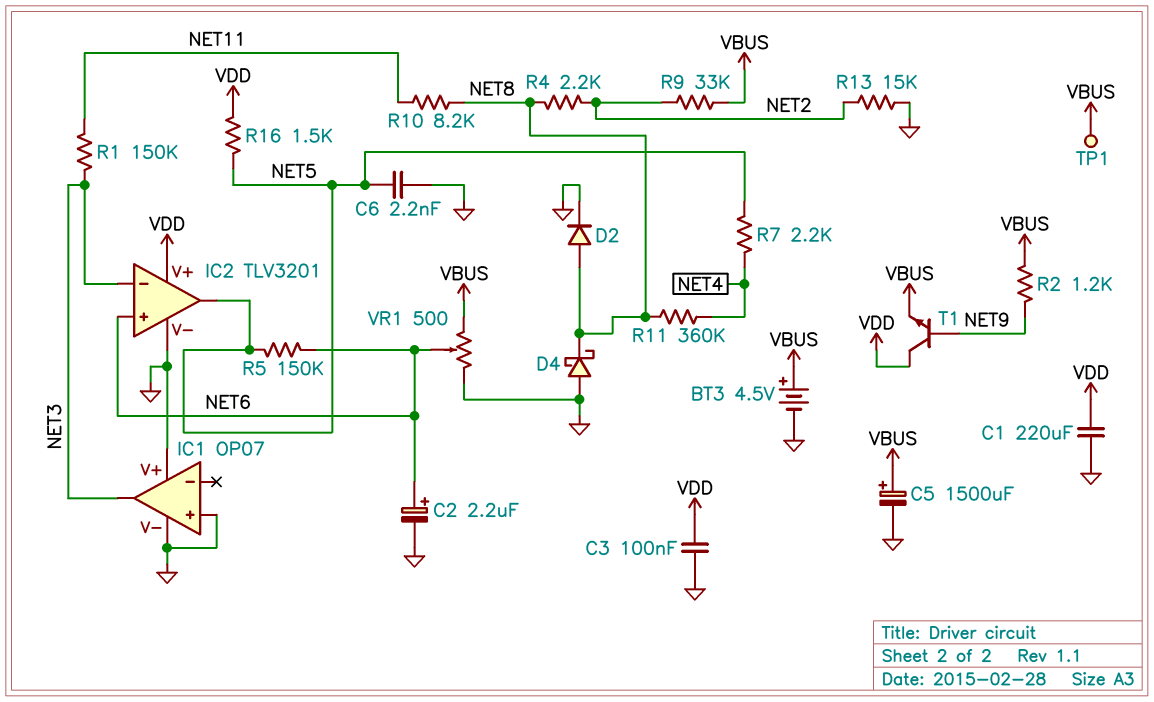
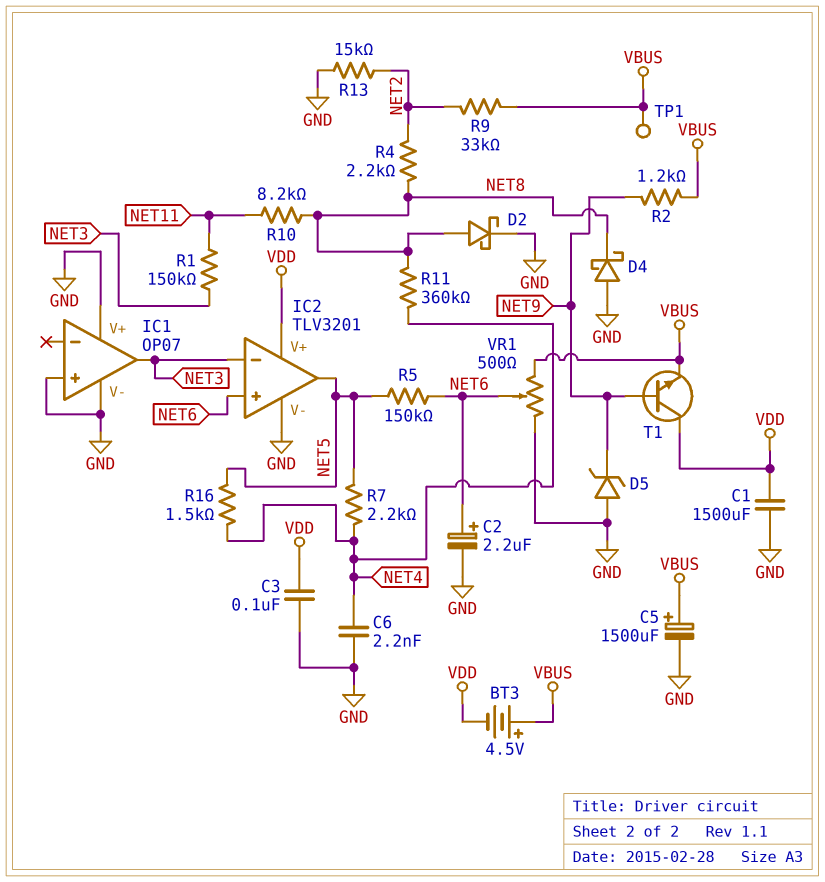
BT3: 4.5V (plus VBUS, minus GND) -> 4.5V (plus VBUS, minus VDD)
C1: 220uF (GND, VDD) -> 1500uF (GND, VDD)
C6: 2.2nF (GND, NET5) -> 2.2nF (GND, NET4)
D2: diode (A NET8, K GND) -> schottky (A NET8, K GND)
D5: none -> zener (A GND, K NET9)
R16: 1.5k (NET5, VDD) -> 1.5k (NET4, NET5)

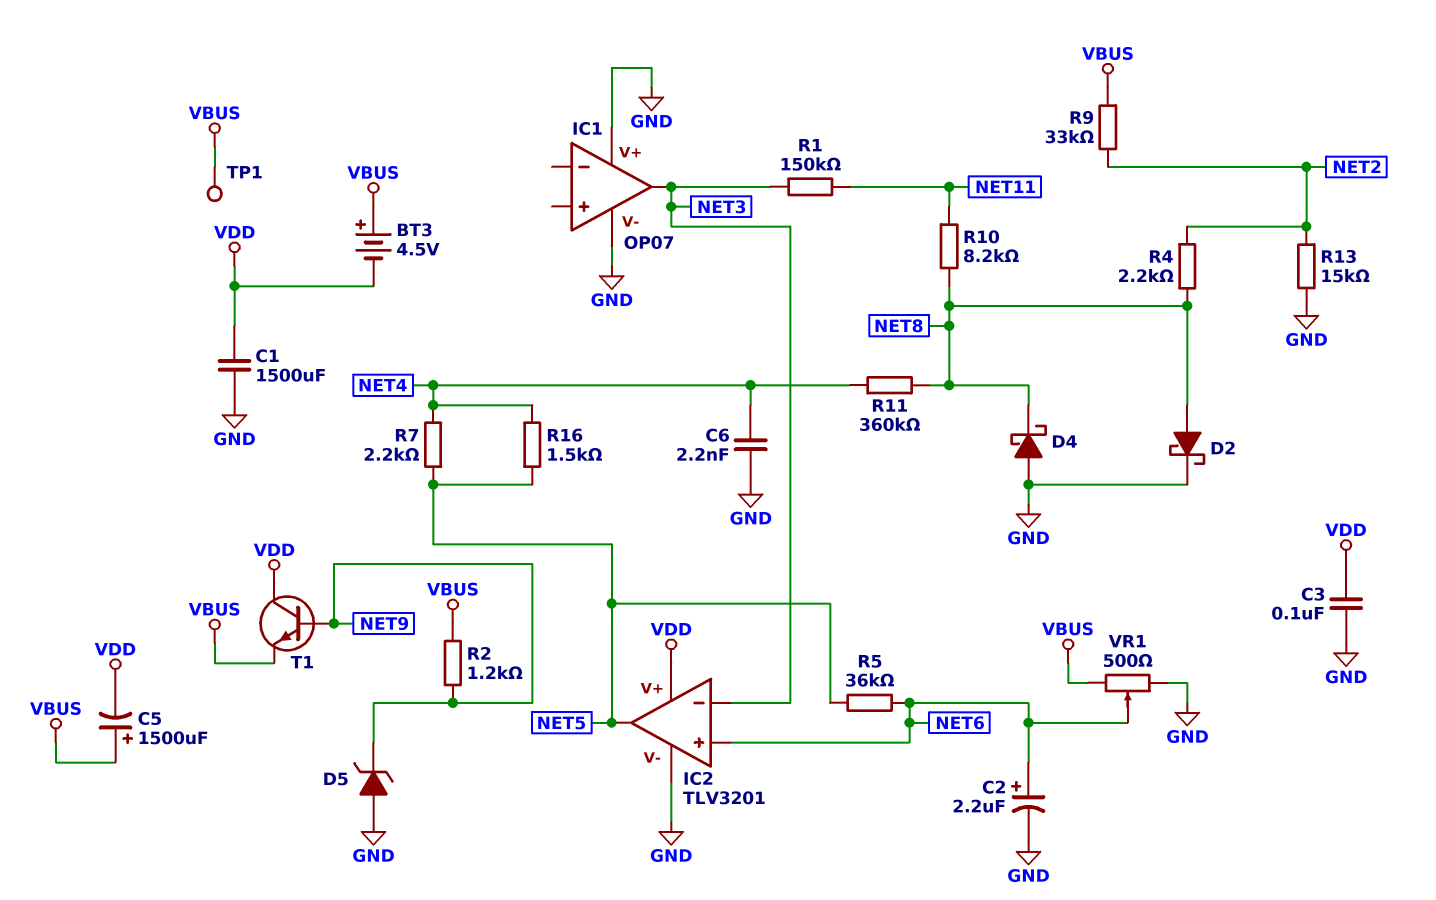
C5: 1500uF (plus VBUS, minus GND) -> 1500uF (plus VBUS, minus VDD)
IC1 pin in+: GND -> none
R5: 150k (NET5, NET6) -> 36k (NET5, NET6)

